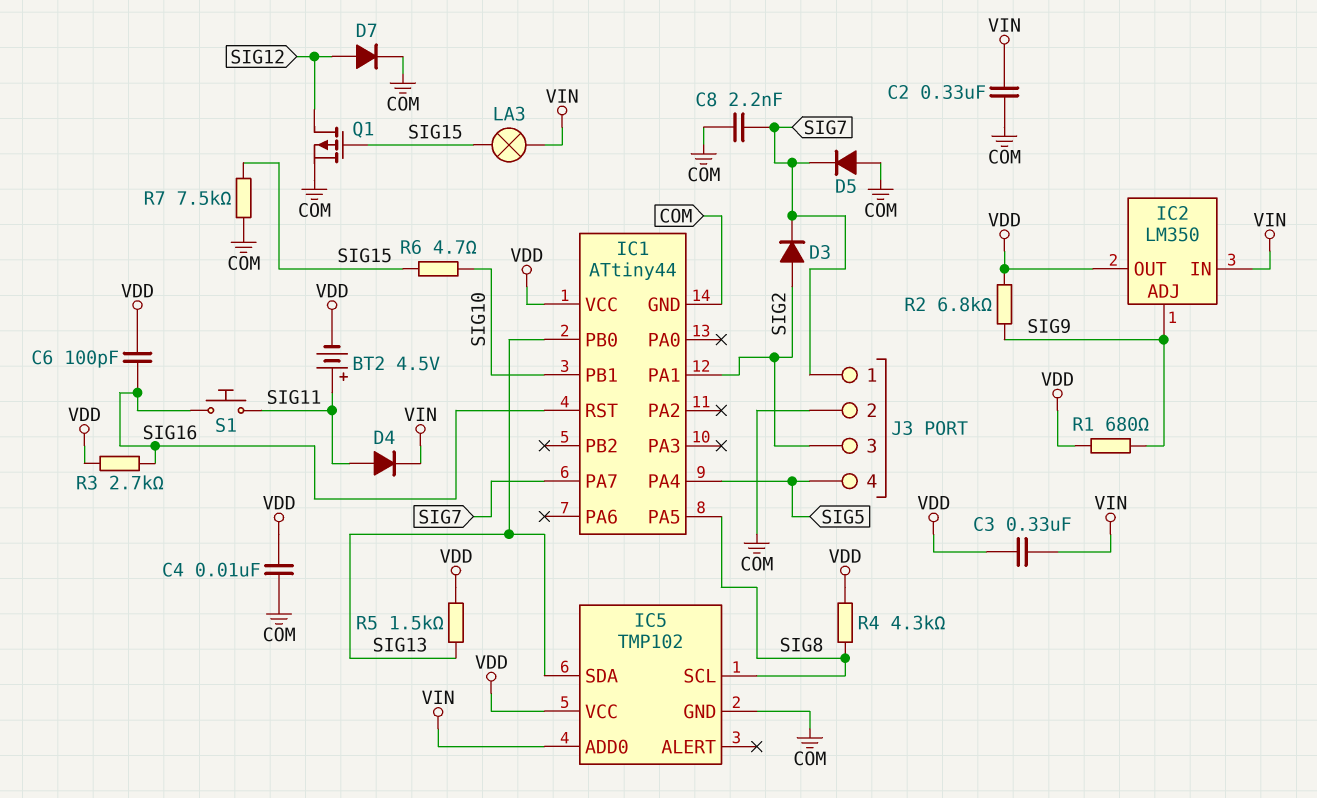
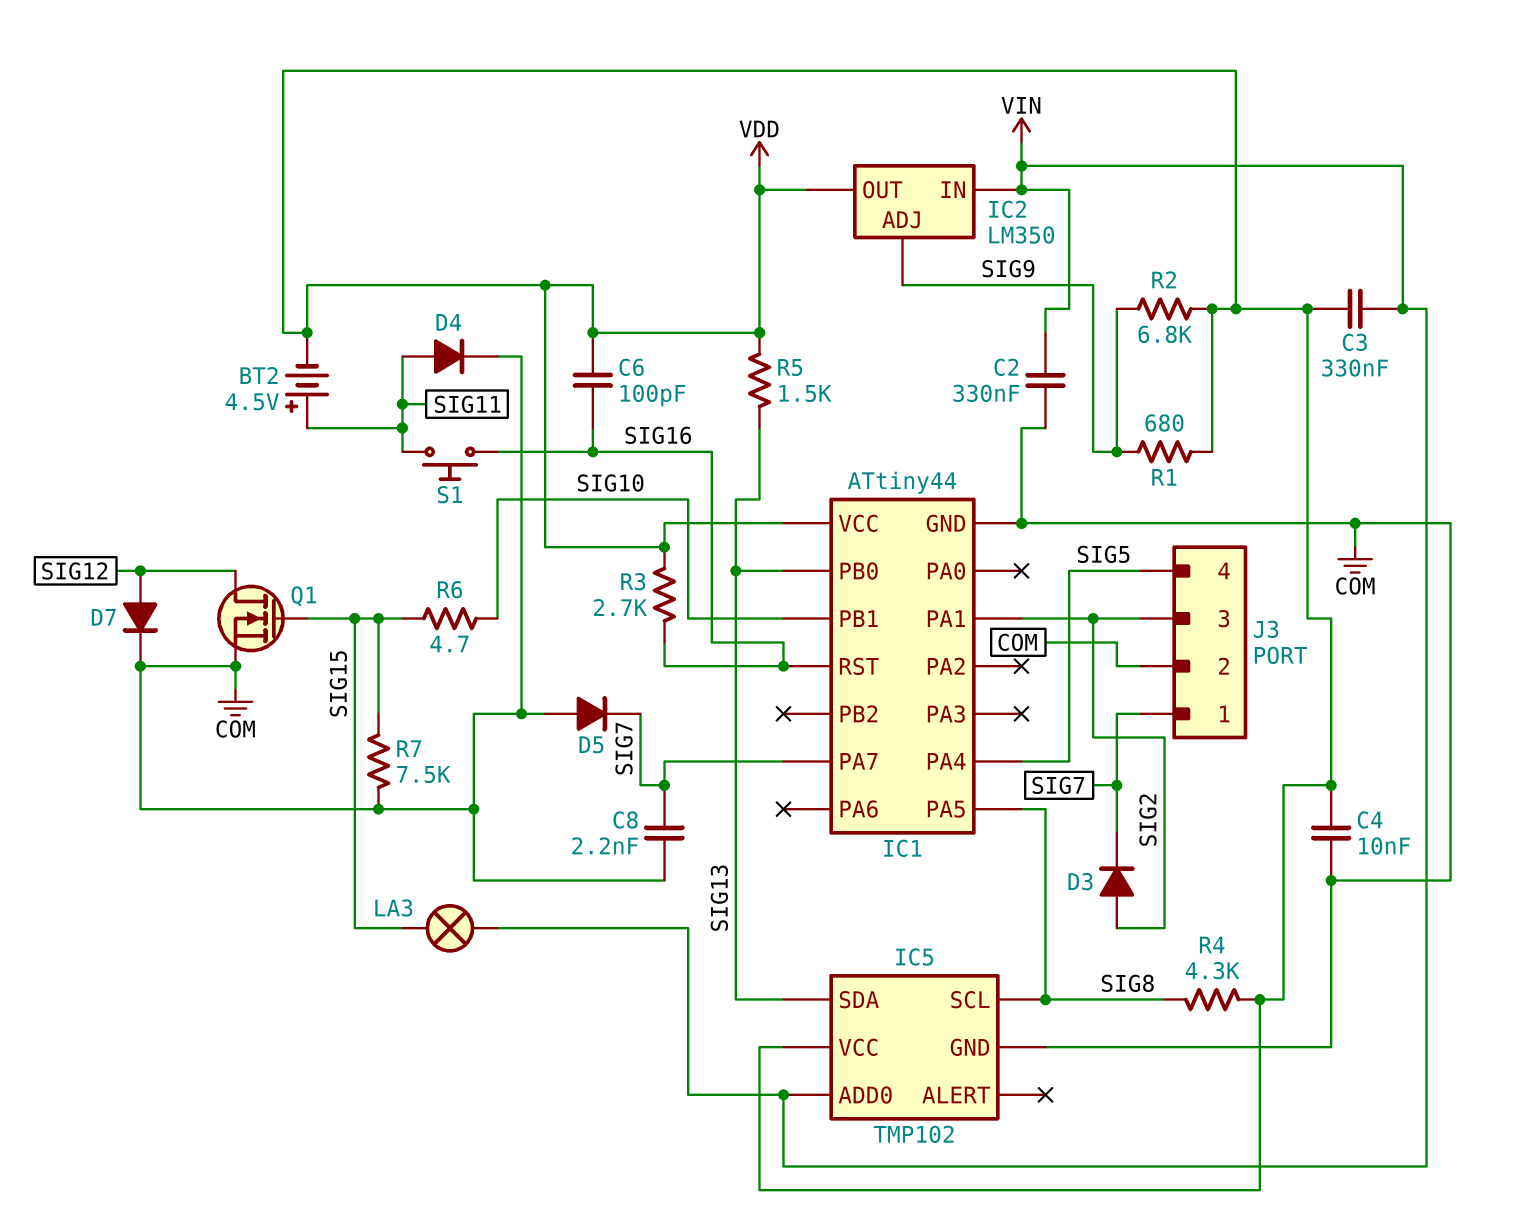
D4: diode (A SIG11, K VIN) -> diode (A SIG11, K COM)
Q1: PMOS (G SIG15, D SIG12, S COM) -> NMOS (G SIG15, D SIG12, S COM)

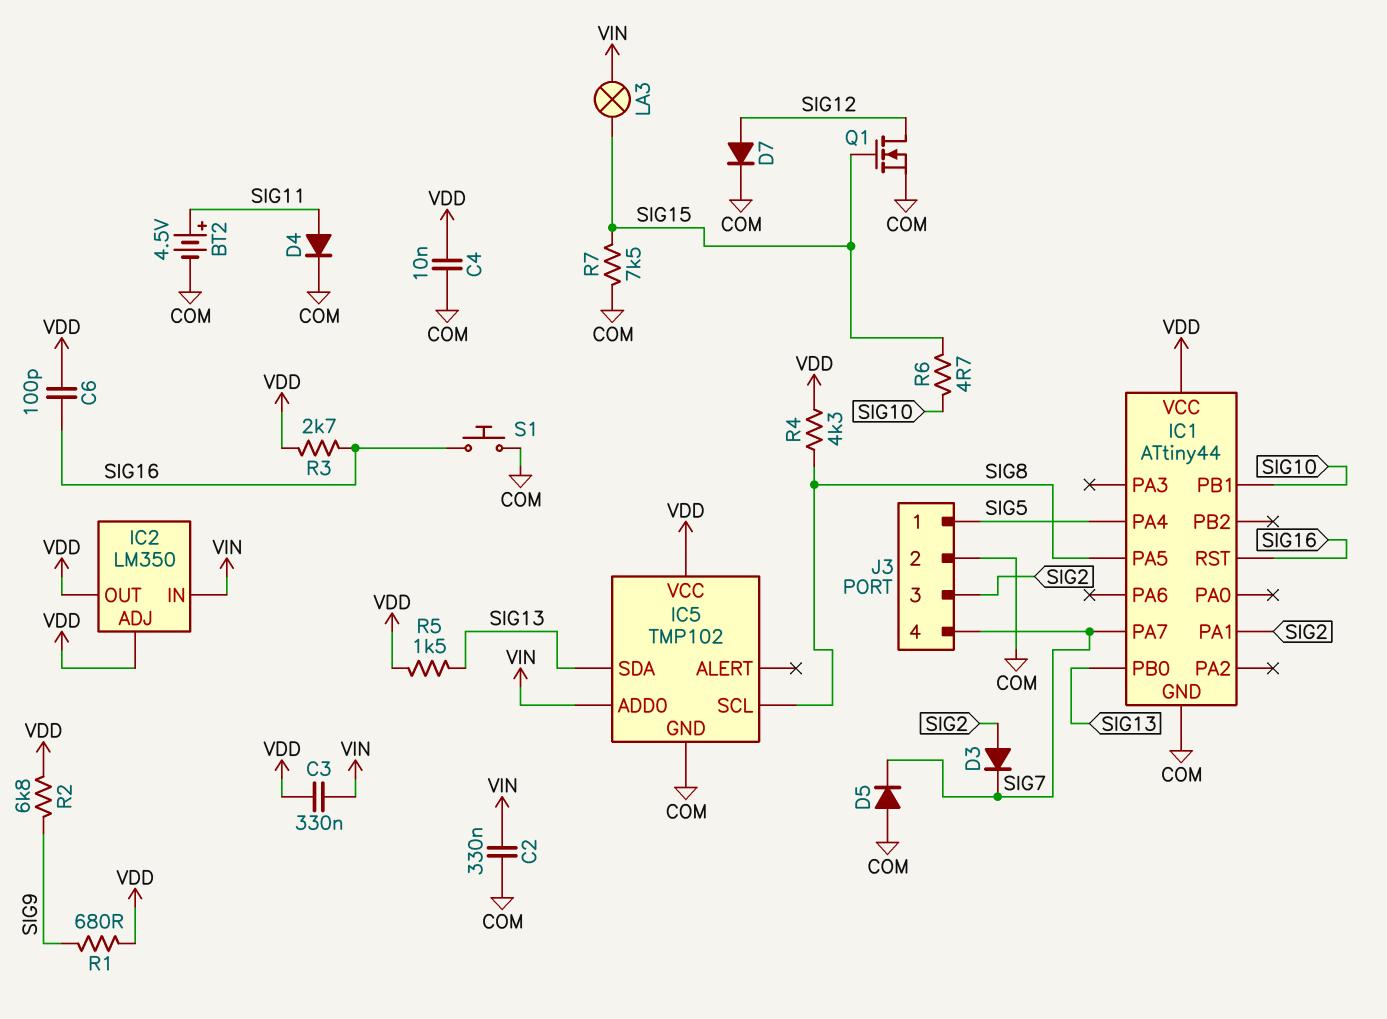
BT2: 4.5V (plus SIG11, minus VDD) -> 4.5V (plus SIG11, minus COM)
C8: 2.2nF (COM, SIG7) -> none
IC2 pin ADJ: SIG9 -> VDD
J3 pin 1: SIG7 -> SIG5
J3 pin 4: SIG5 -> SIG7
S1: button (SIG11, SIG16) -> button (COM, SIG16)

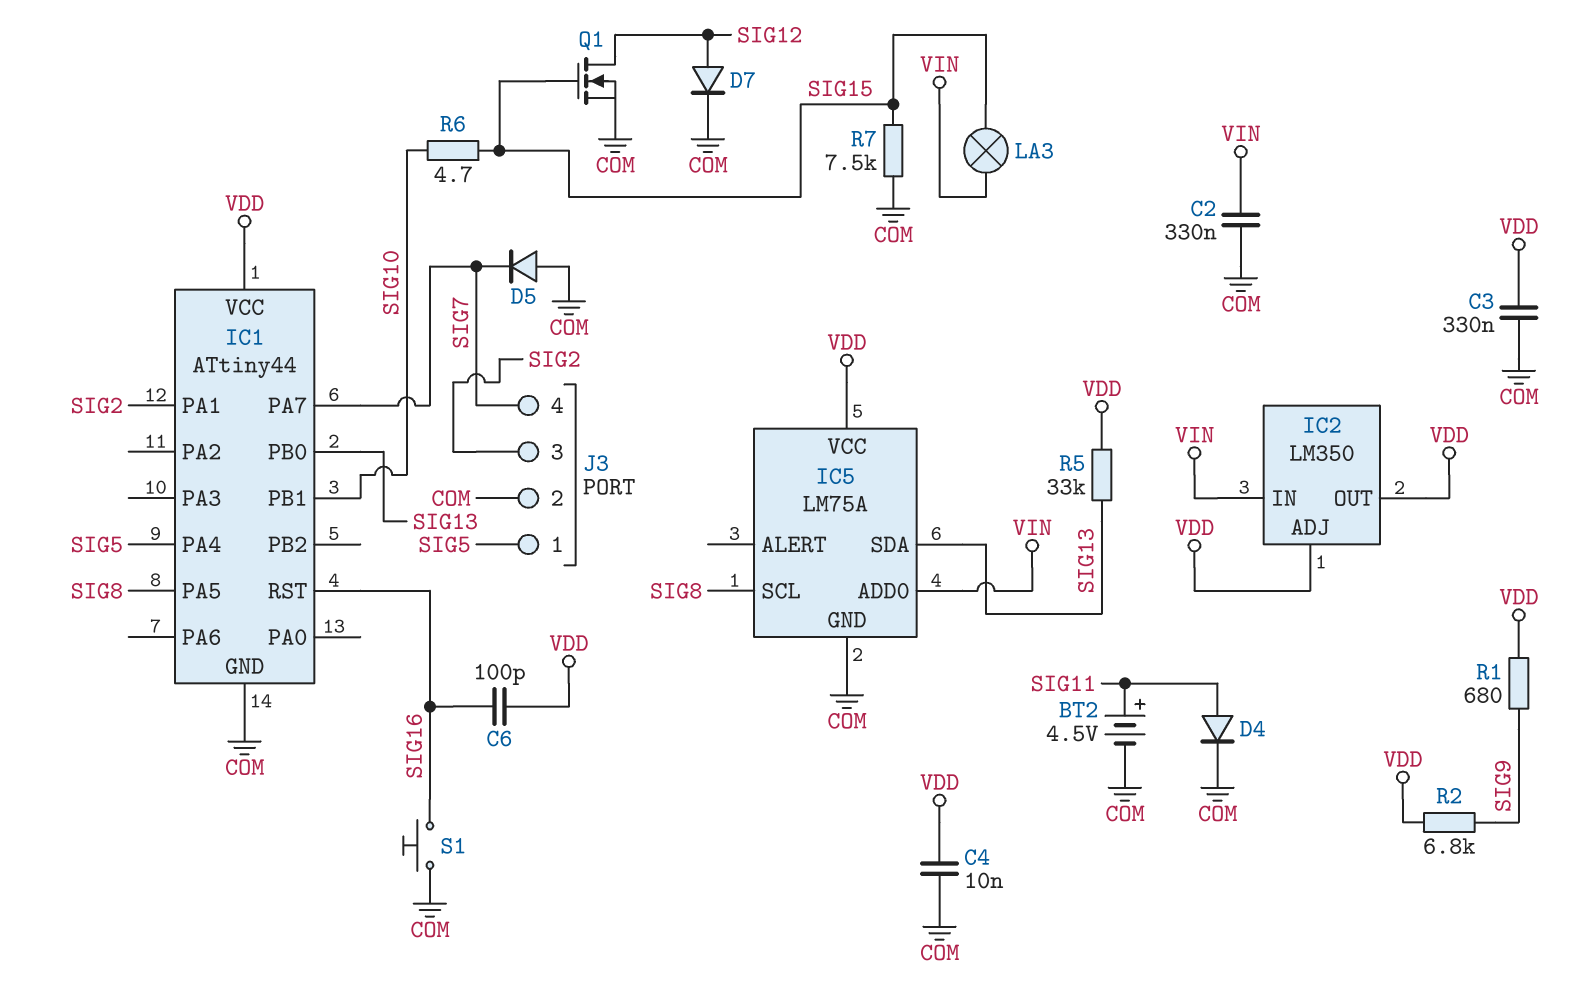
C3: 330nF (VDD, VIN) -> 330nF (COM, VDD)
D3: diode (A SIG2, K SIG7) -> none
IC5: TMP102 -> LM75A
R3: 2.7k (SIG16, VDD) -> none
R4: 4.3k (SIG8, VDD) -> none
R5: 1.5k (SIG13, VDD) -> 33k (SIG13, VDD)

